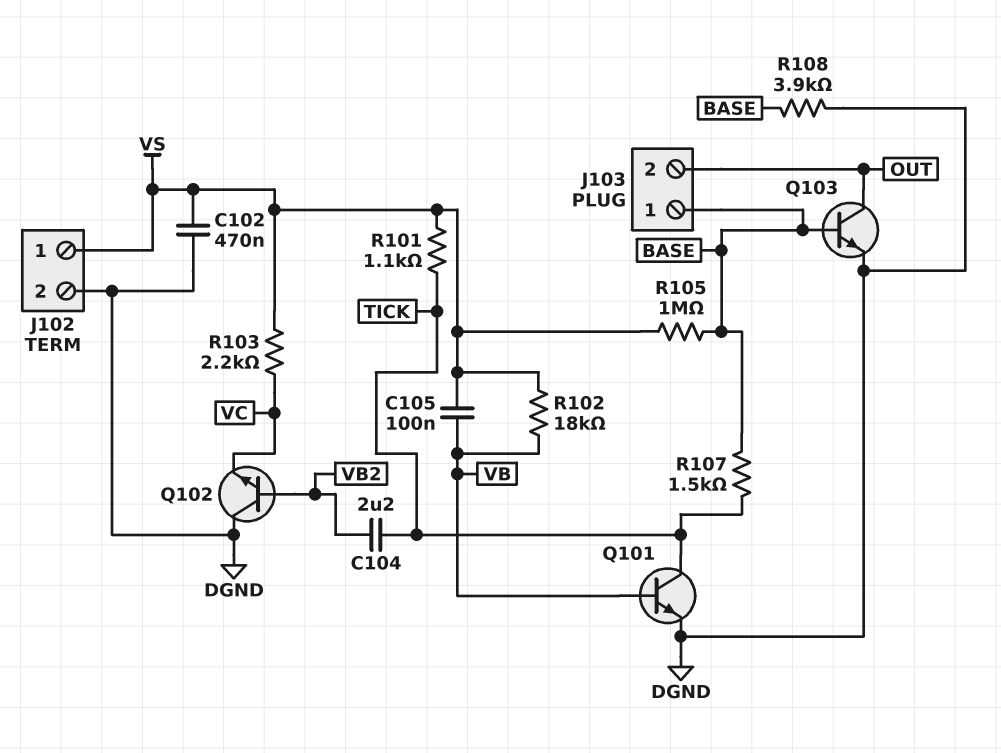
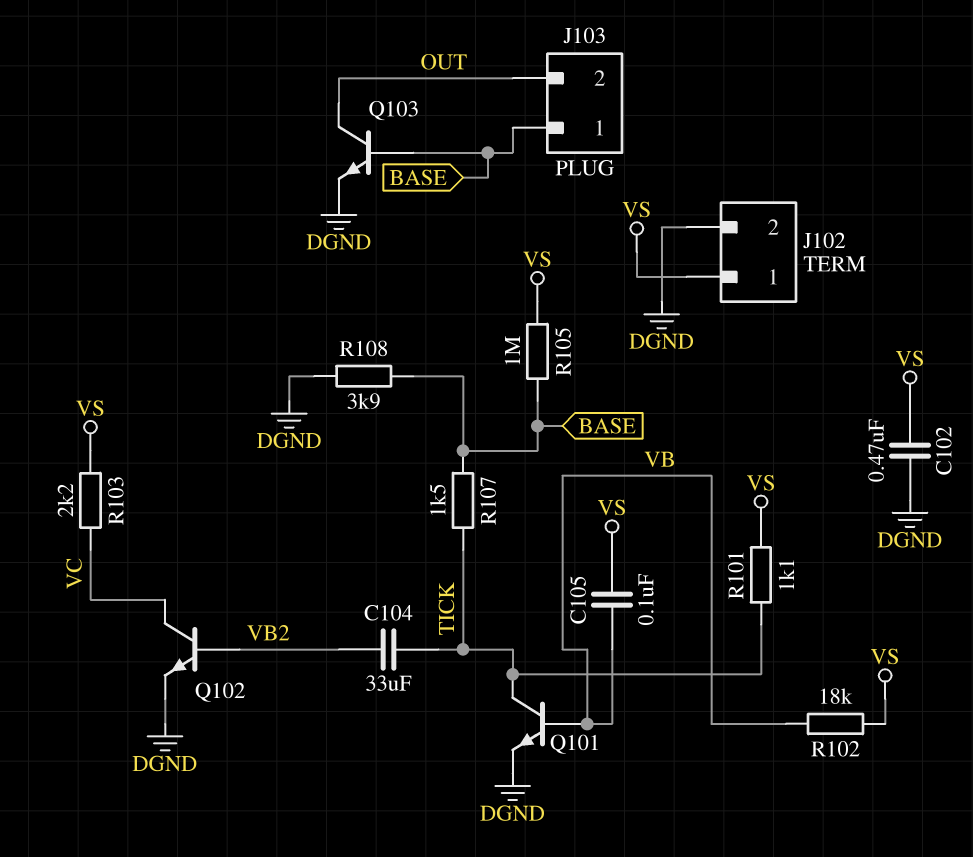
C104: 2.2uF (TICK, VB2) -> 33uF (TICK, VB2)
Q102: NPN (B VB2, C DGND, E VC) -> NPN (B VB2, C VC, E DGND)

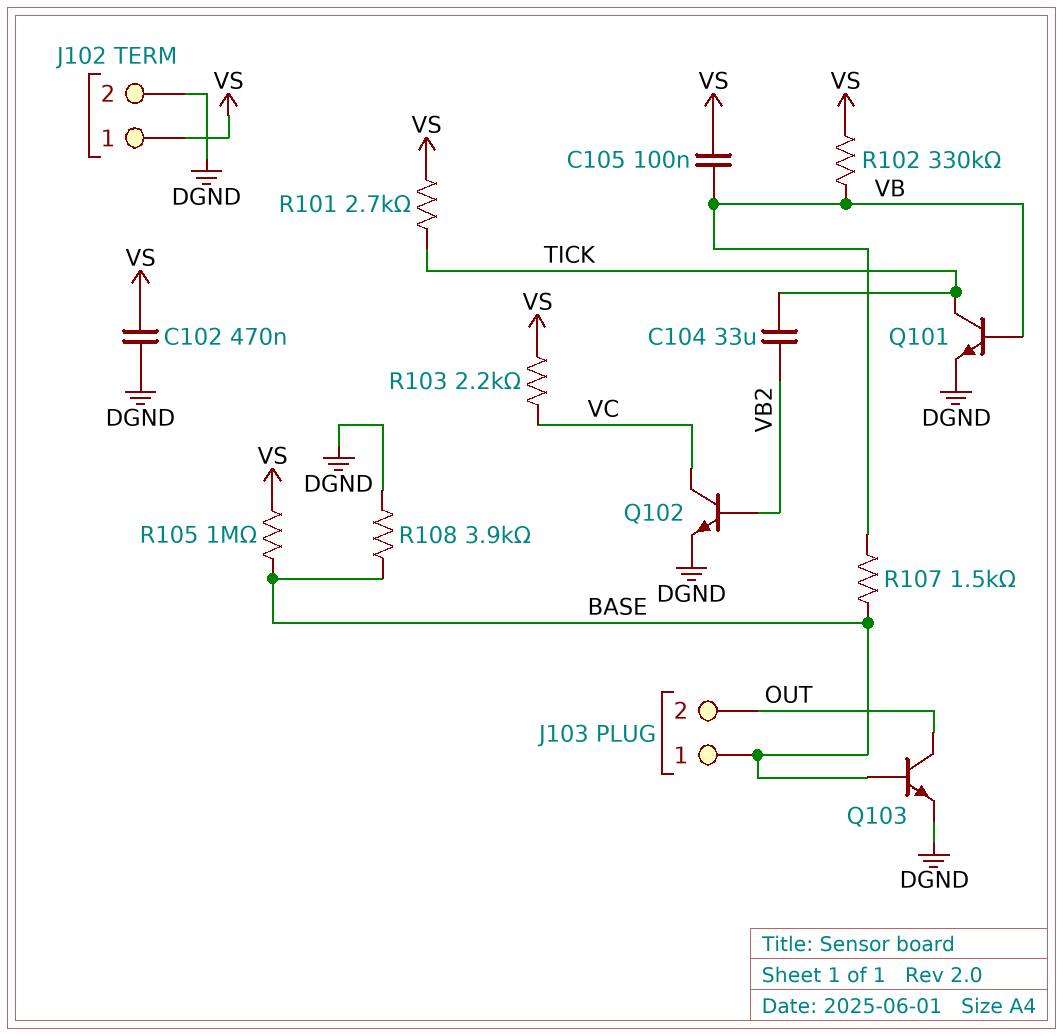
R101: 1.1k (TICK, VS) -> 2.7k (TICK, VS)
R102: 18k (VB, VS) -> 330k (VB, VS)
R107: 1.5k (BASE, TICK) -> 1.5k (BASE, VB)

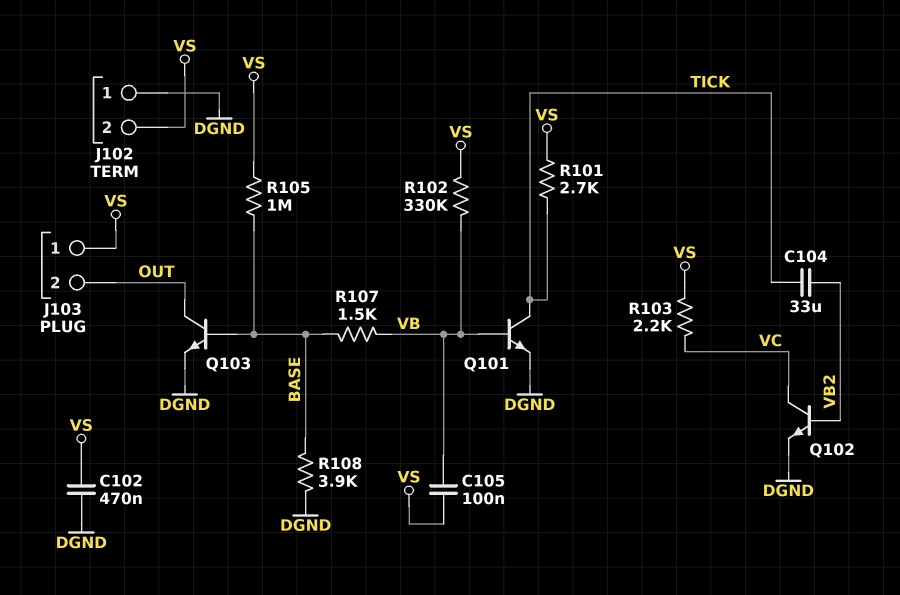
J102 pin 1: VS -> DGND
J102 pin 2: DGND -> VS
J103 pin 1: BASE -> VS

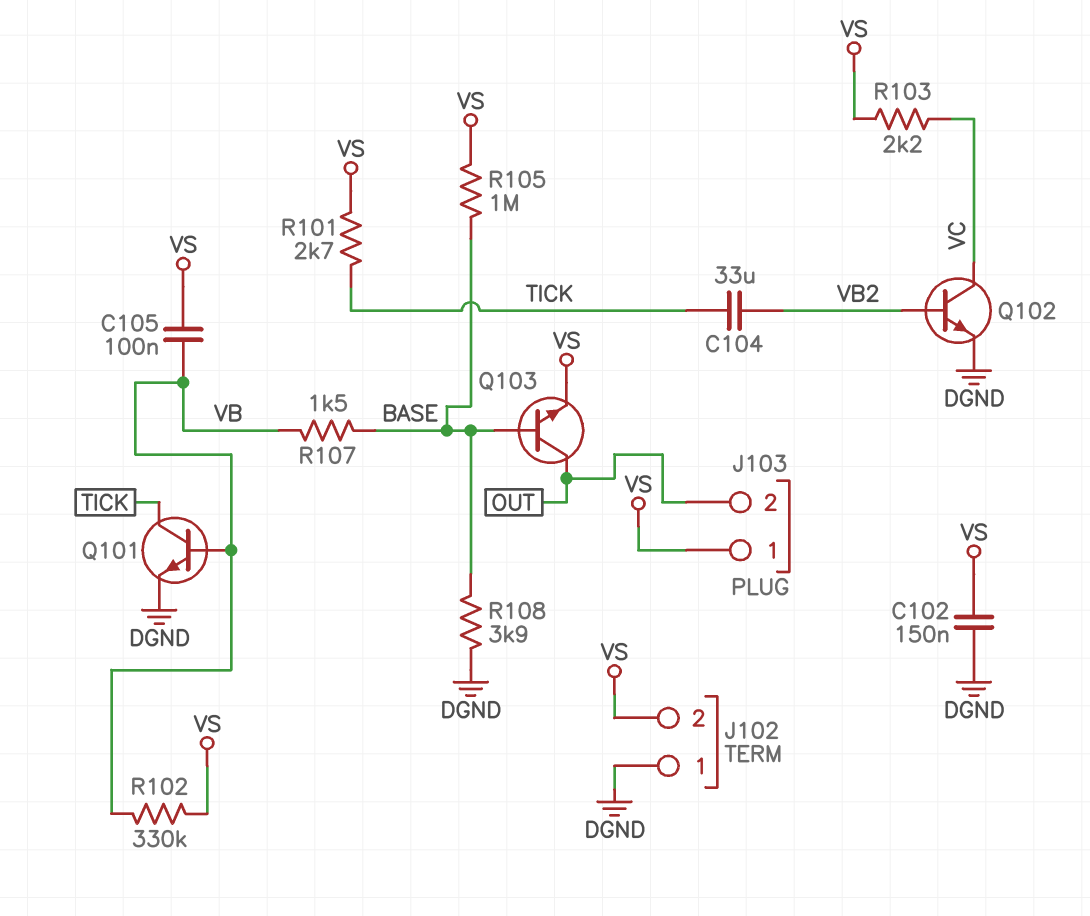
C102: 470nF (DGND, VS) -> 150nF (DGND, VS)
Q103: NPN (B BASE, C OUT, E DGND) -> NPN (B BASE, C OUT, E VS)

